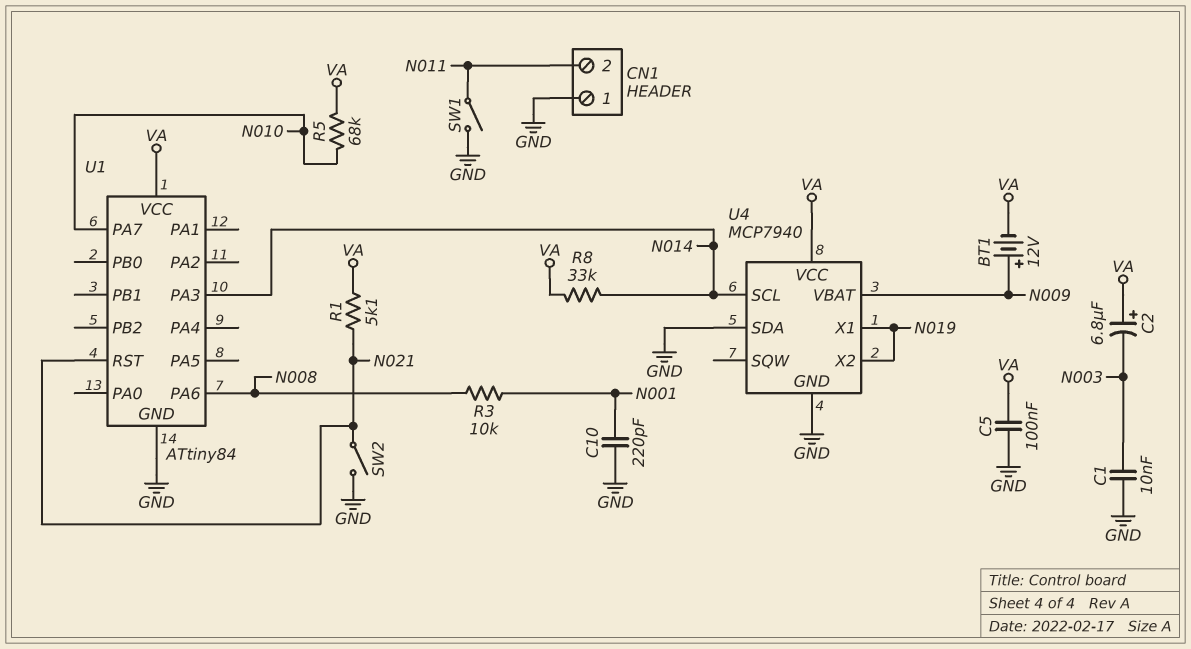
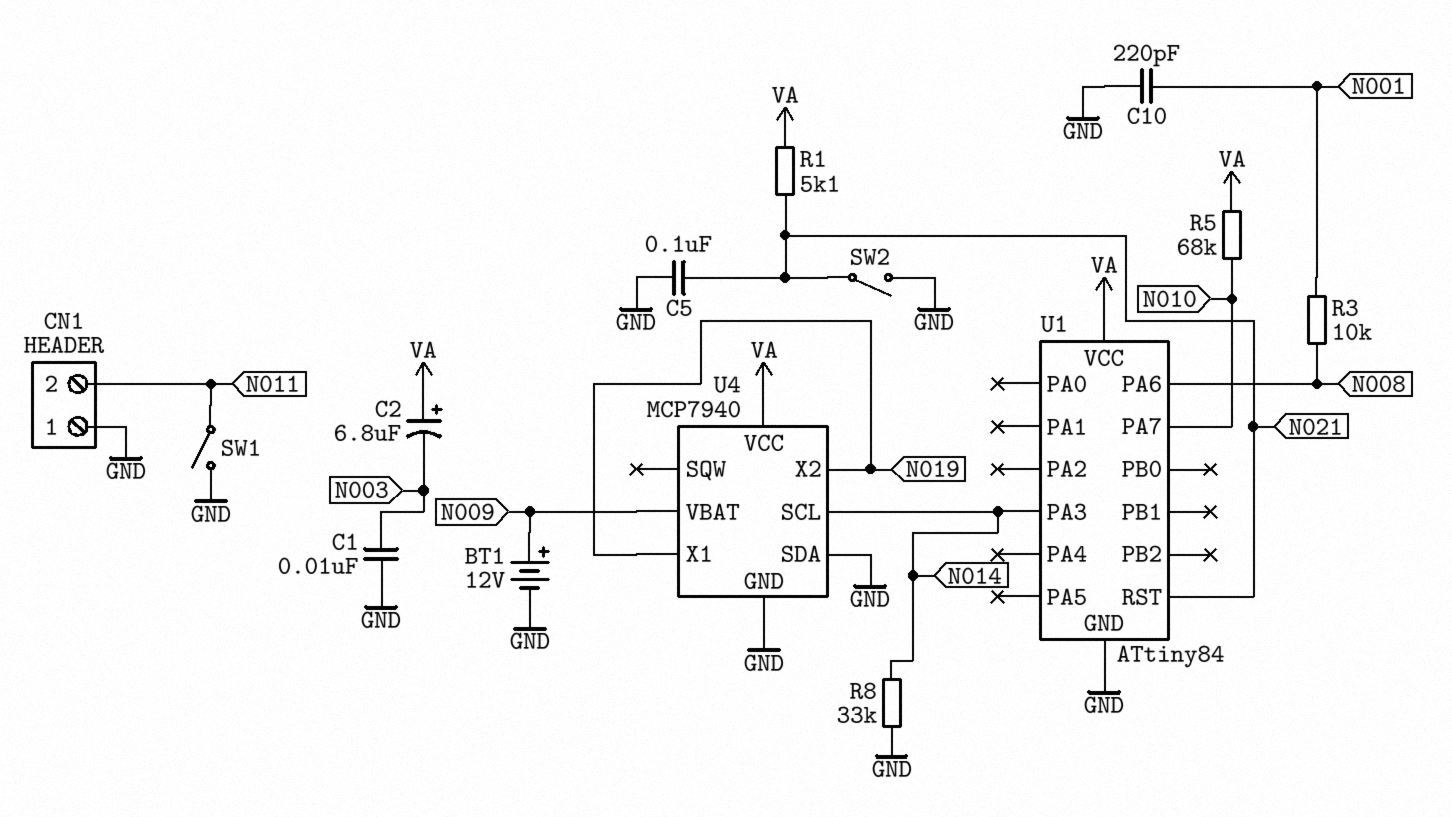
BT1: 12V (plus N009, minus VA) -> 12V (plus N009, minus GND)
C5: 100nF (GND, VA) -> 100nF (GND, N021)
R8: 33k (N014, VA) -> 33k (GND, N014)

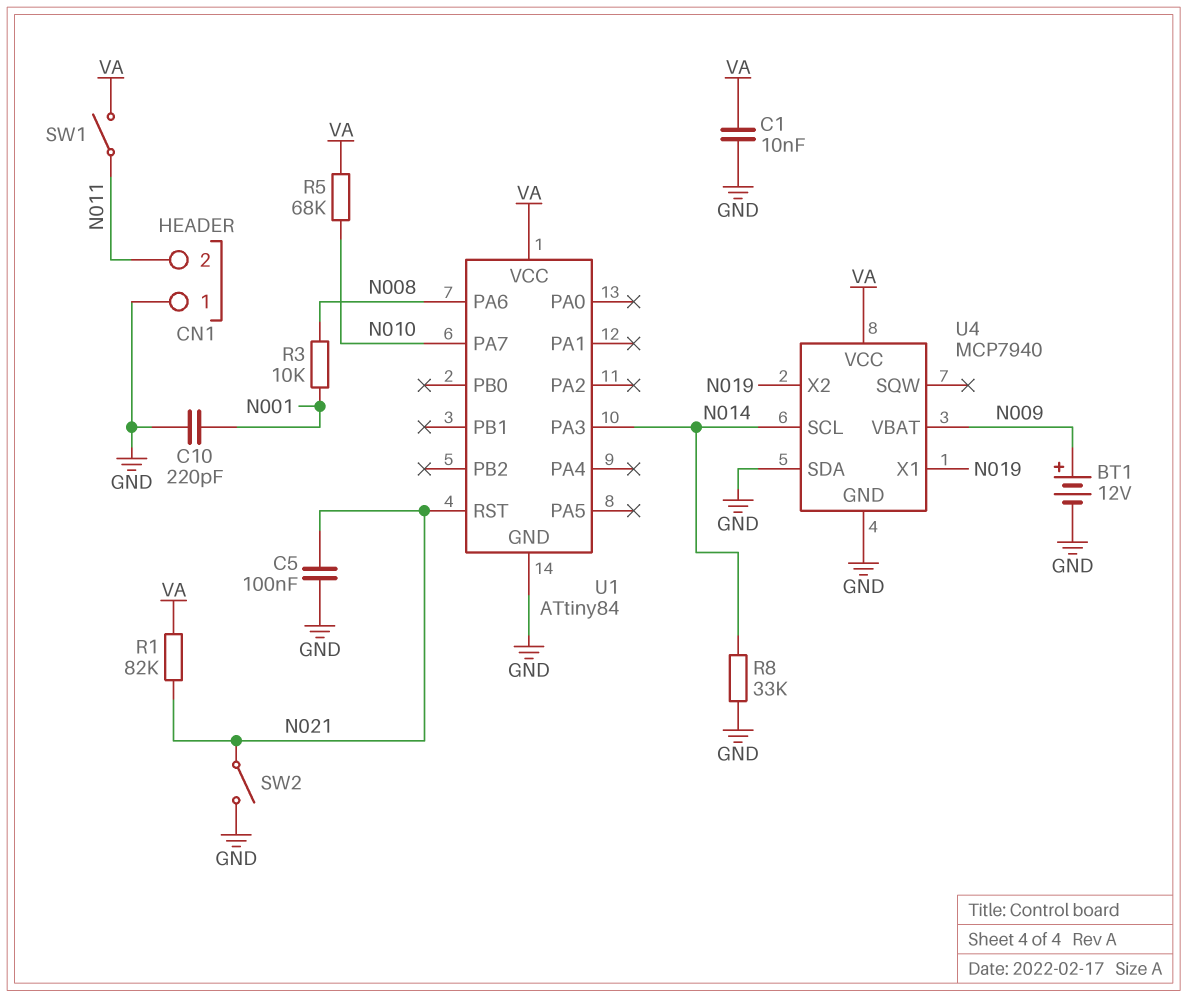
C1: 10nF (GND, N003) -> 10nF (GND, VA)
C2: 6.8uF (plus VA, minus N003) -> none
R1: 5.1k (N021, VA) -> 82k (N021, VA)
SW1: switch (GND, N011) -> switch (N011, VA)

